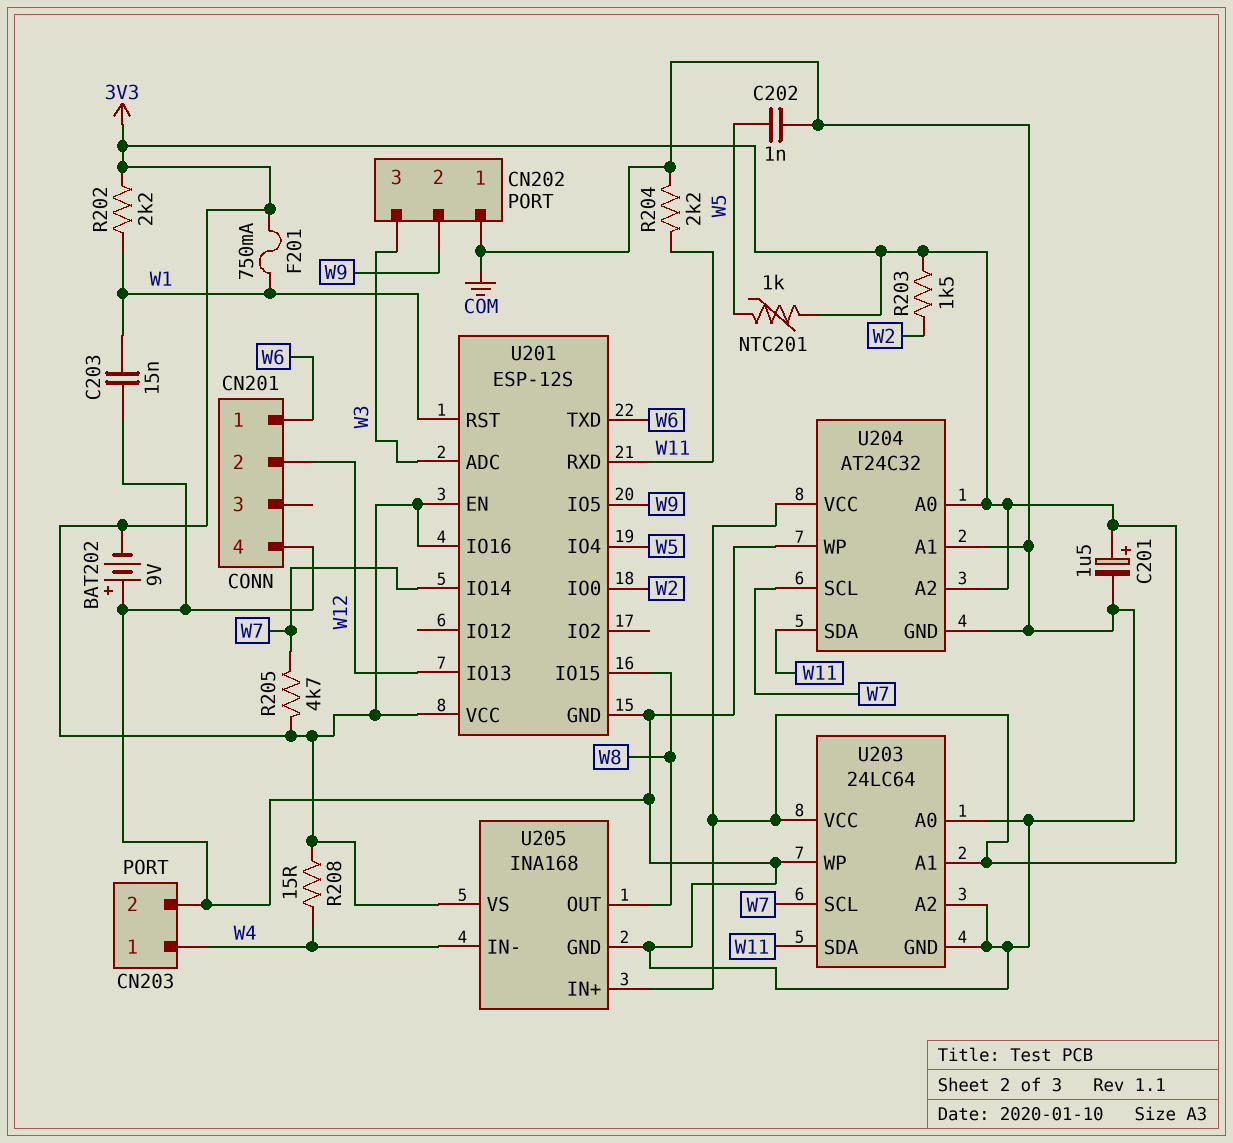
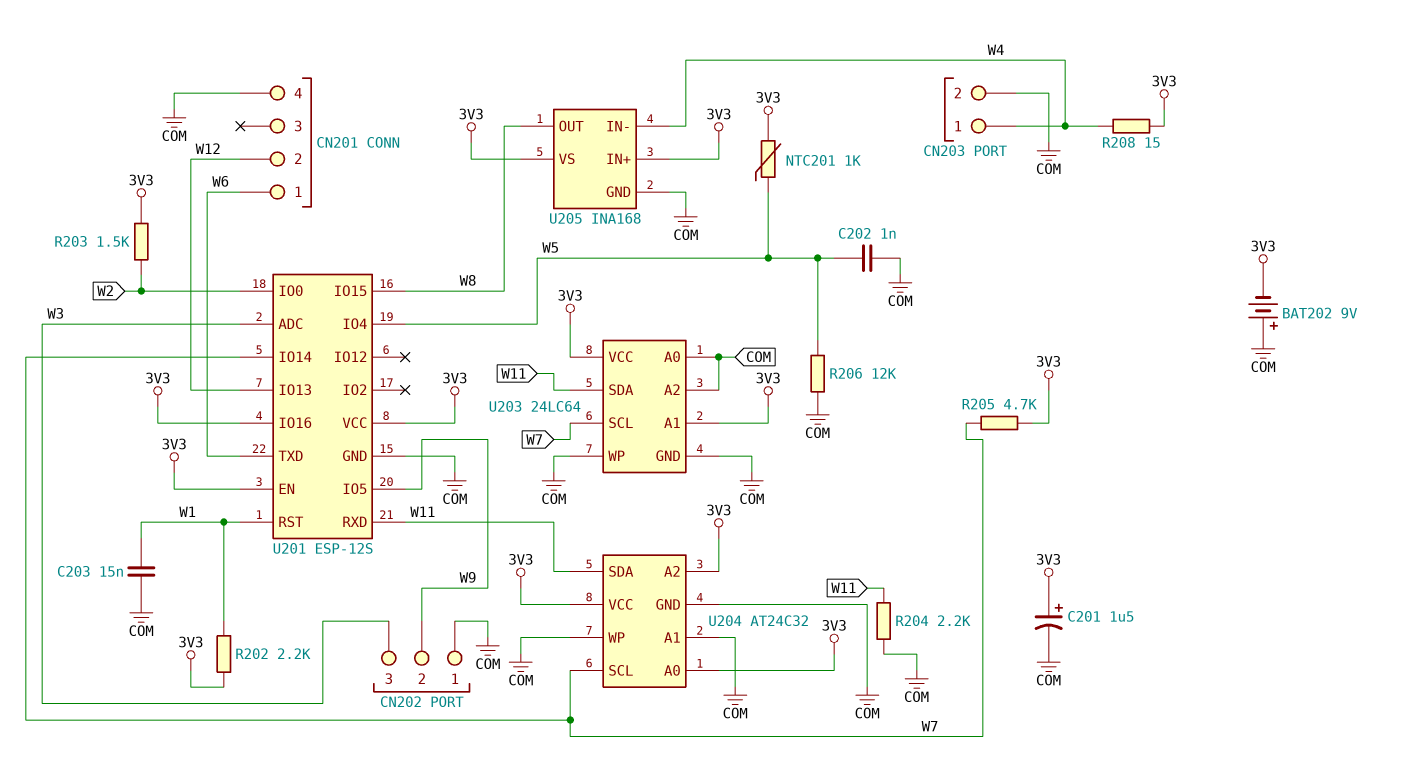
F201: 750mA (3V3, W1) -> none
R206: none -> 12k (COM, W5)

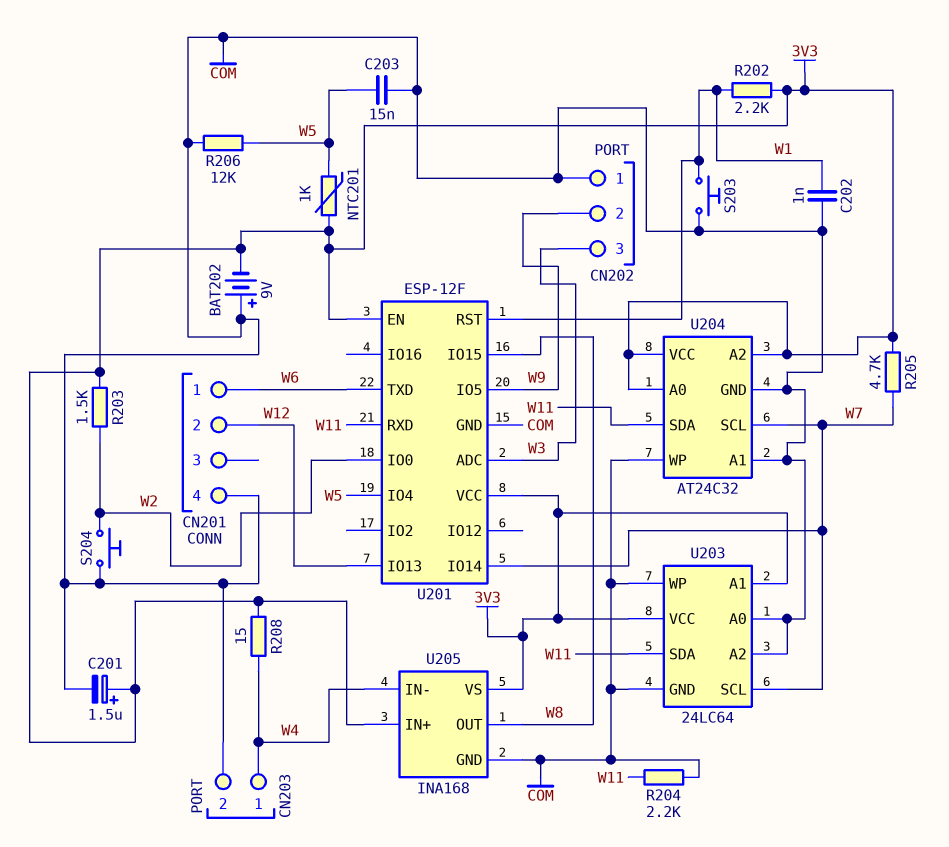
C202: 1nF (COM, W5) -> 1nF (COM, W1)
C203: 15nF (COM, W1) -> 15nF (COM, W5)
S203: none -> button (COM, W1)
S204: none -> button (COM, W2)
U201: ESP-12S -> ESP-12F
U201 pin IO16: 3V3 -> none

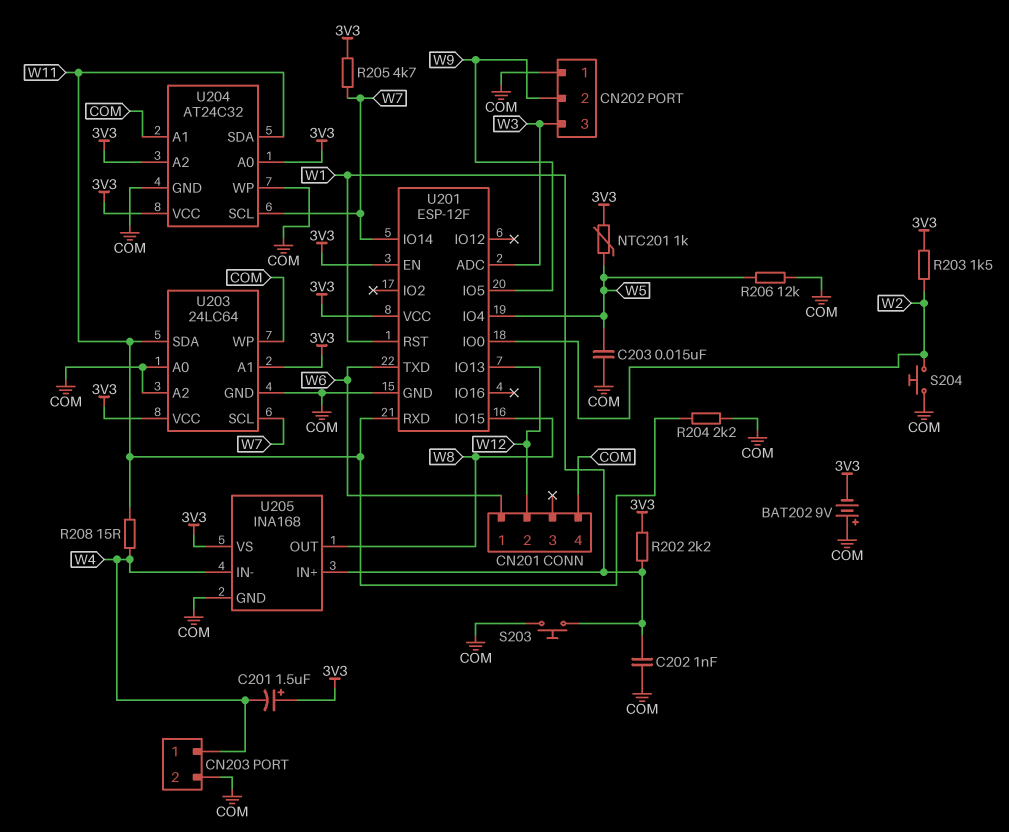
C201: 1.5uF (plus 3V3, minus COM) -> 1.5uF (plus 3V3, minus W4)
R208: 15 (3V3, W4) -> 15 (W4, W11)
U205 pin IN+: 3V3 -> W1

